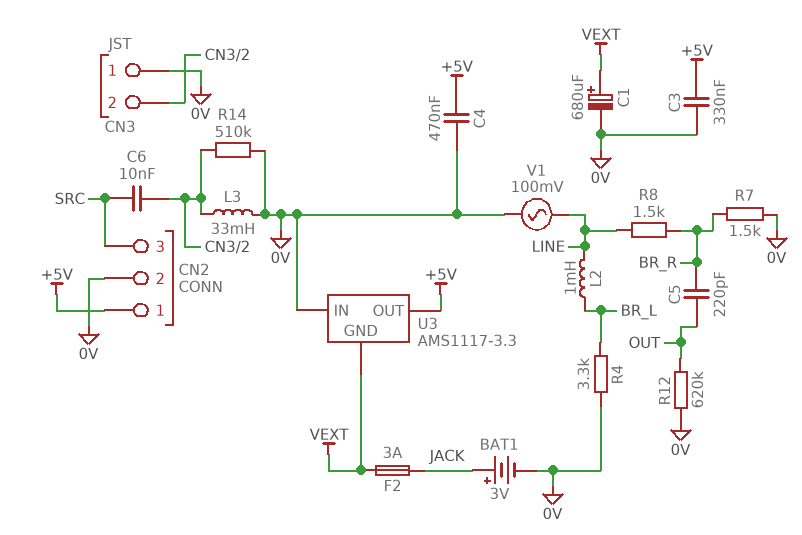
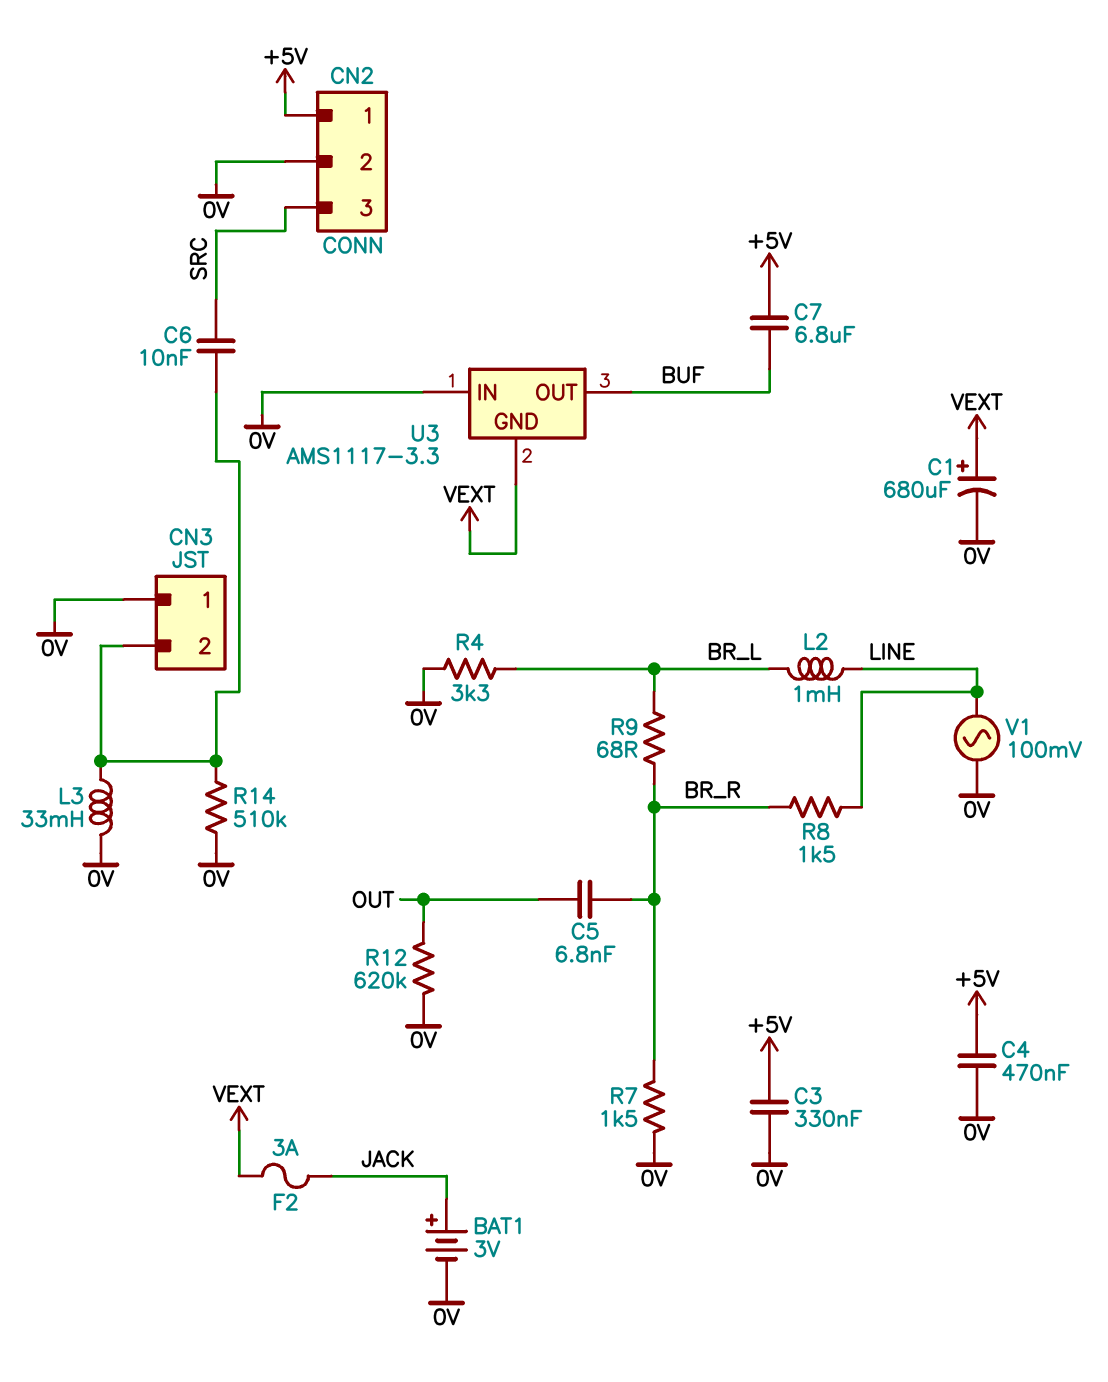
C5: 220pF (BR_R, OUT) -> 6.8nF (BR_R, OUT)
C7: none -> 6.8uF (+5V, BUF)
R9: none -> 68 (BR_L, BR_R)
U3 pin OUT: +5V -> BUF

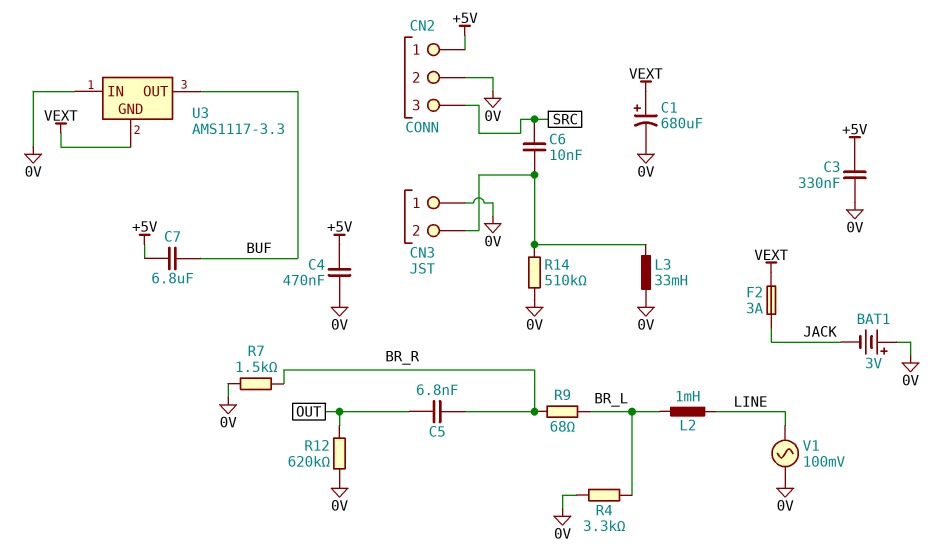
BAT1: 3V (plus JACK, minus 0V) -> 3V (plus 0V, minus JACK)
R8: 1.5k (BR_R, LINE) -> none

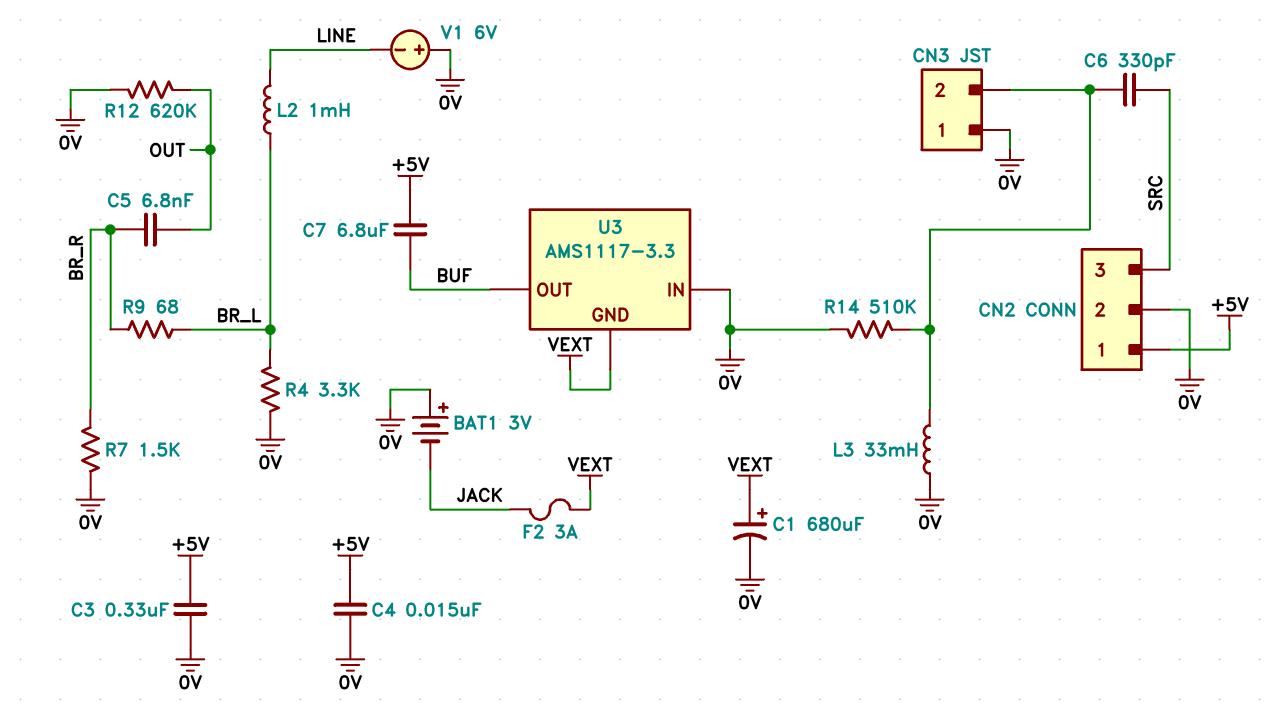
C4: 470nF (+5V, 0V) -> 15nF (+5V, 0V)
C6: 10nF (CN3/2, SRC) -> 330pF (CN3/2, SRC)
V1: AC 100mV (0V, LINE) -> 6V (plus 0V, minus LINE)

